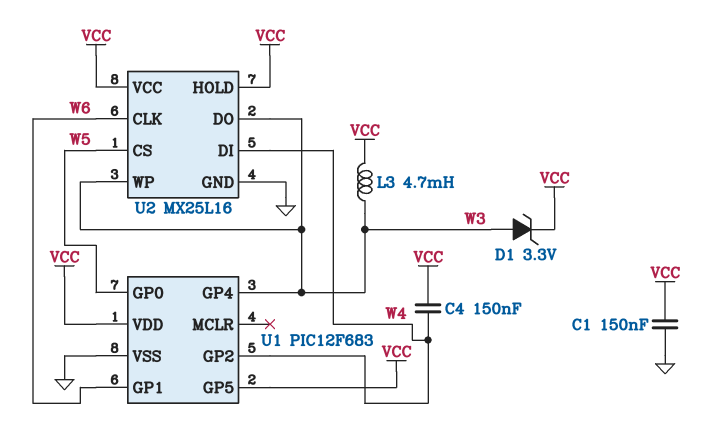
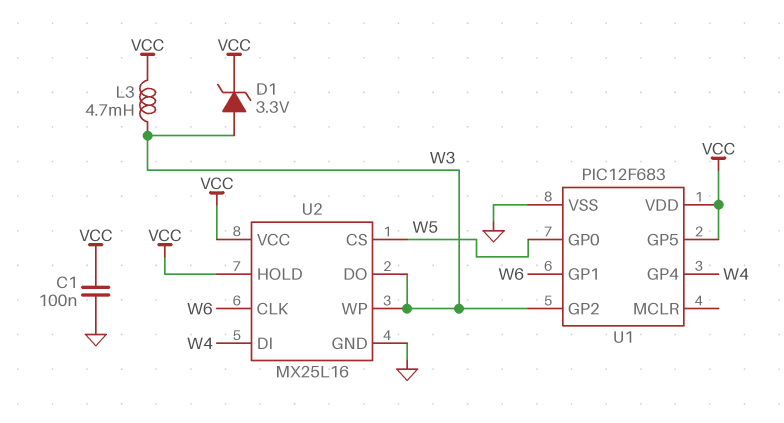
C1: 150nF (GND, VCC) -> 100nF (GND, VCC)
C4: 150nF (VCC, W4) -> none
U1 pin GP2: W4 -> W3
U1 pin GP4: W3 -> W4

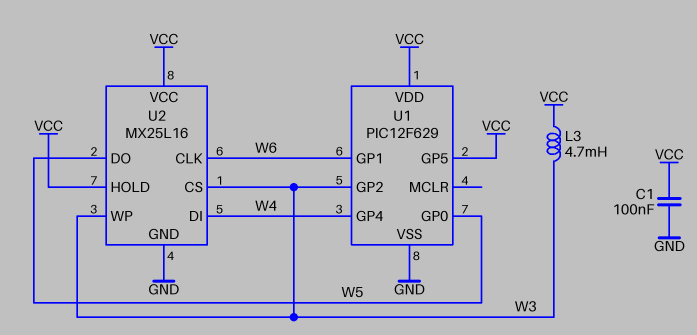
D1: zener 3.3V (A W3, K VCC) -> none
U1: PIC12F683 -> PIC12F629
U2 pin CS: W5 -> W3
U2 pin DO: W3 -> W5

